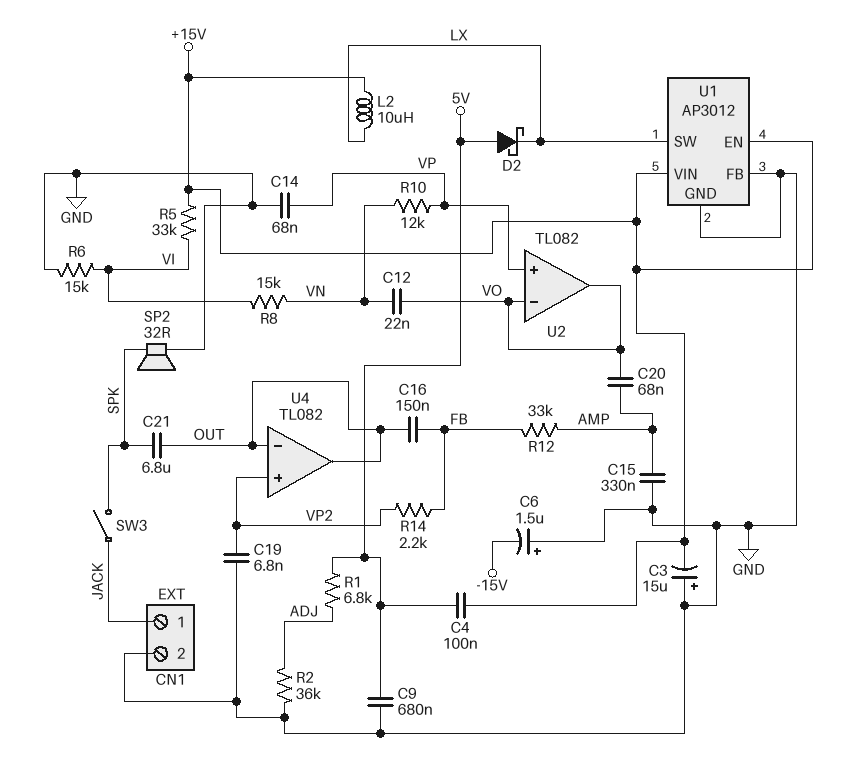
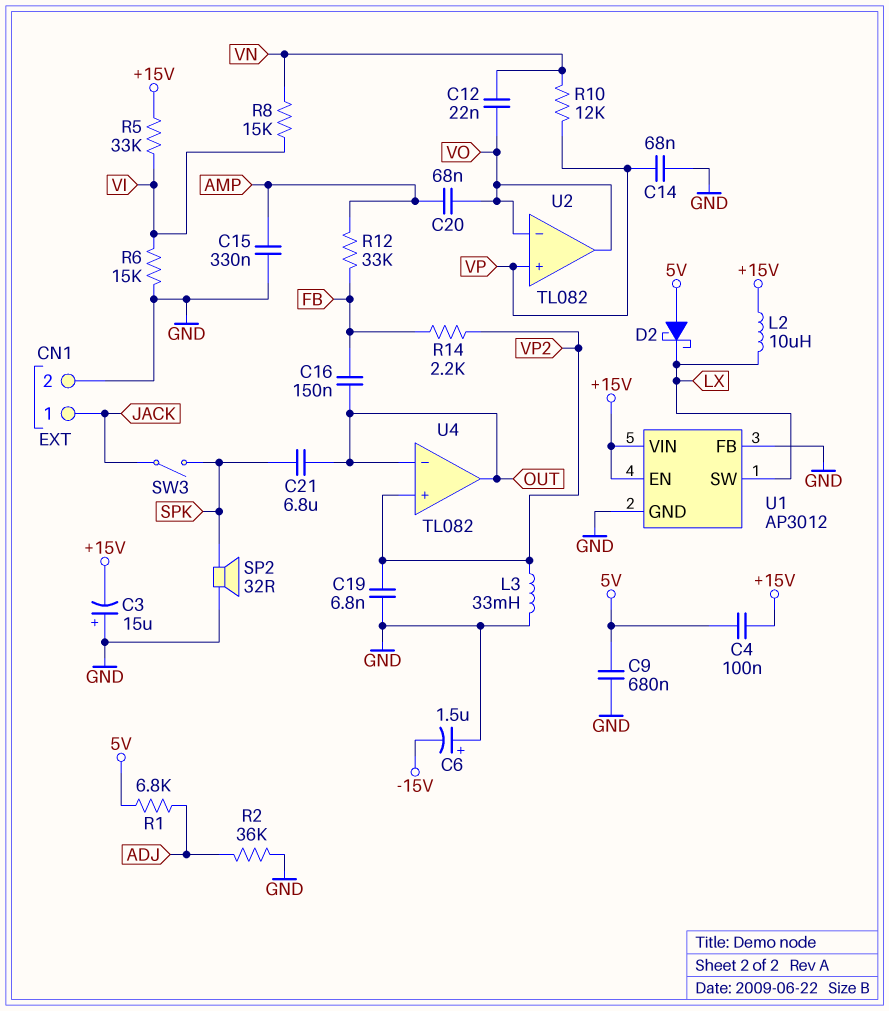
L3: none -> 33mH (GND, VP2)

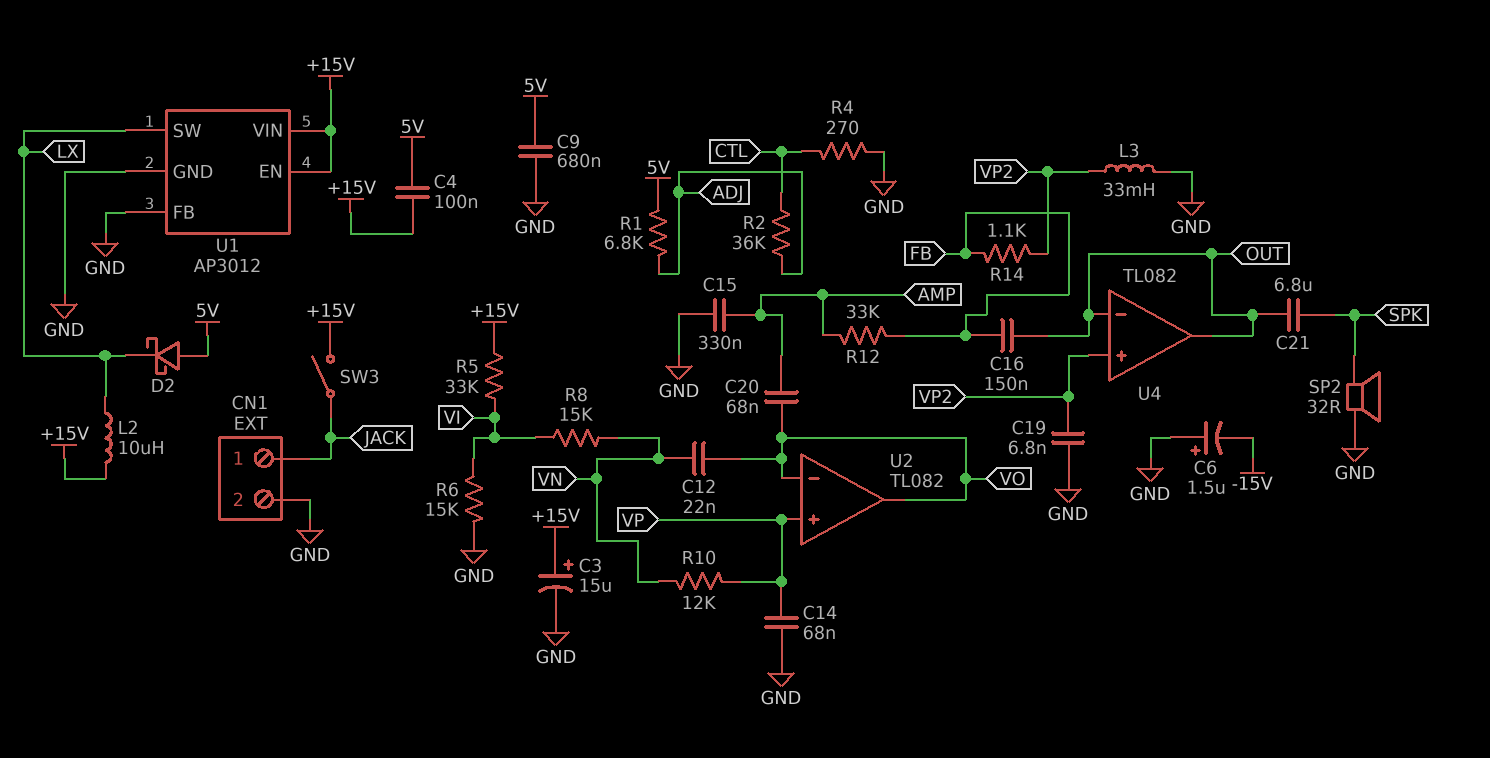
C3: 15uF (plus GND, minus +15V) -> 15uF (plus +15V, minus GND)
R2: 36k (ADJ, GND) -> 36k (ADJ, CTL)
R4: none -> 270 (CTL, GND)
R14: 2.2k (FB, VP2) -> 1.1k (FB, VP2)
SW3: switch (JACK, SPK) -> switch (+15V, JACK)

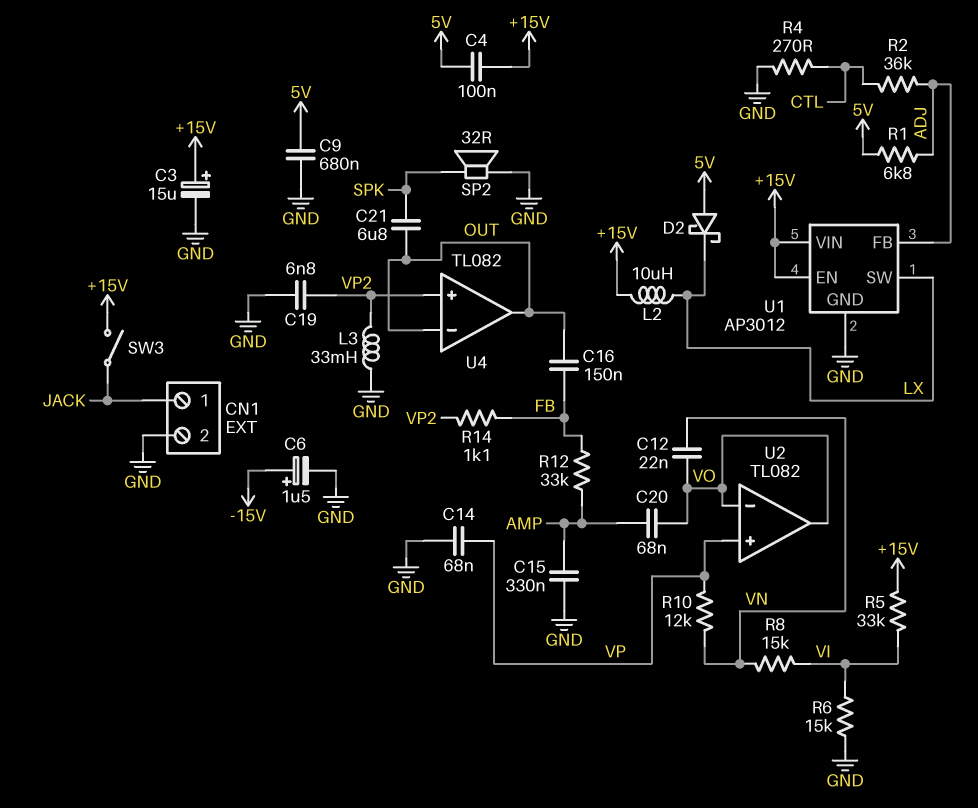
C6: 1.5uF (plus GND, minus -15V) -> 1.5uF (plus -15V, minus GND)
U1 pin FB: GND -> ADJ

